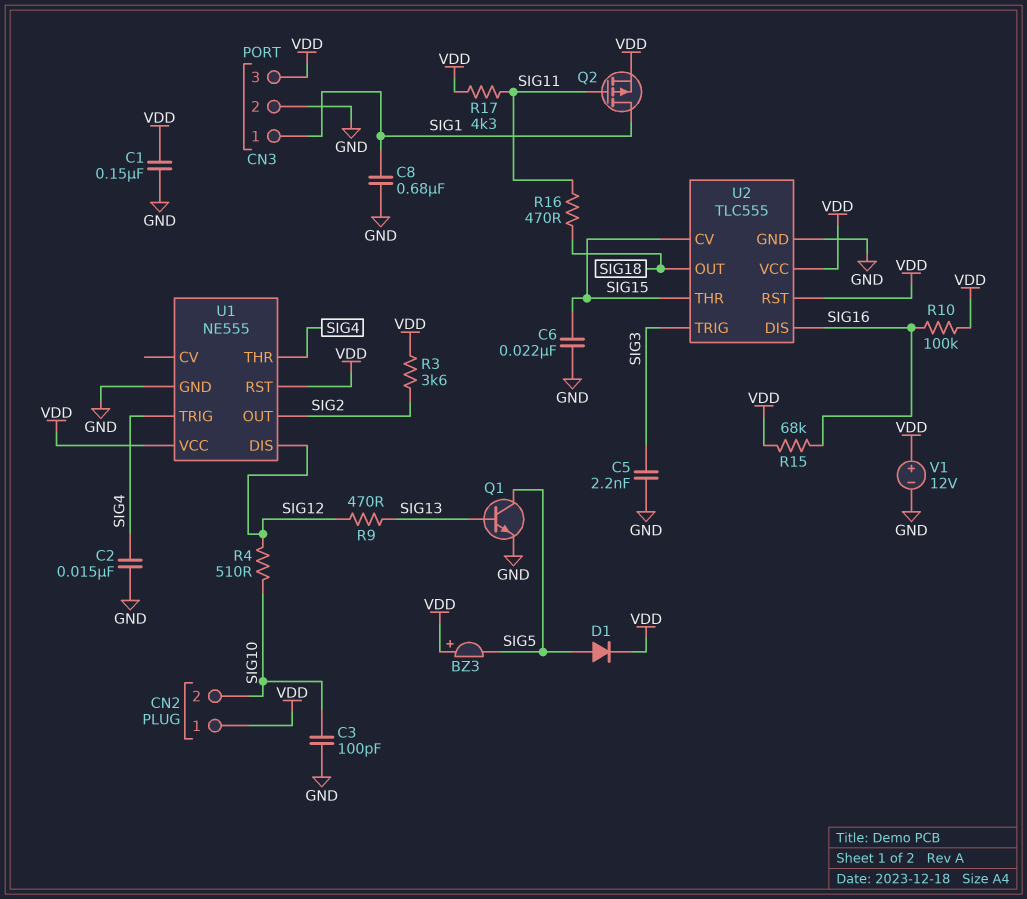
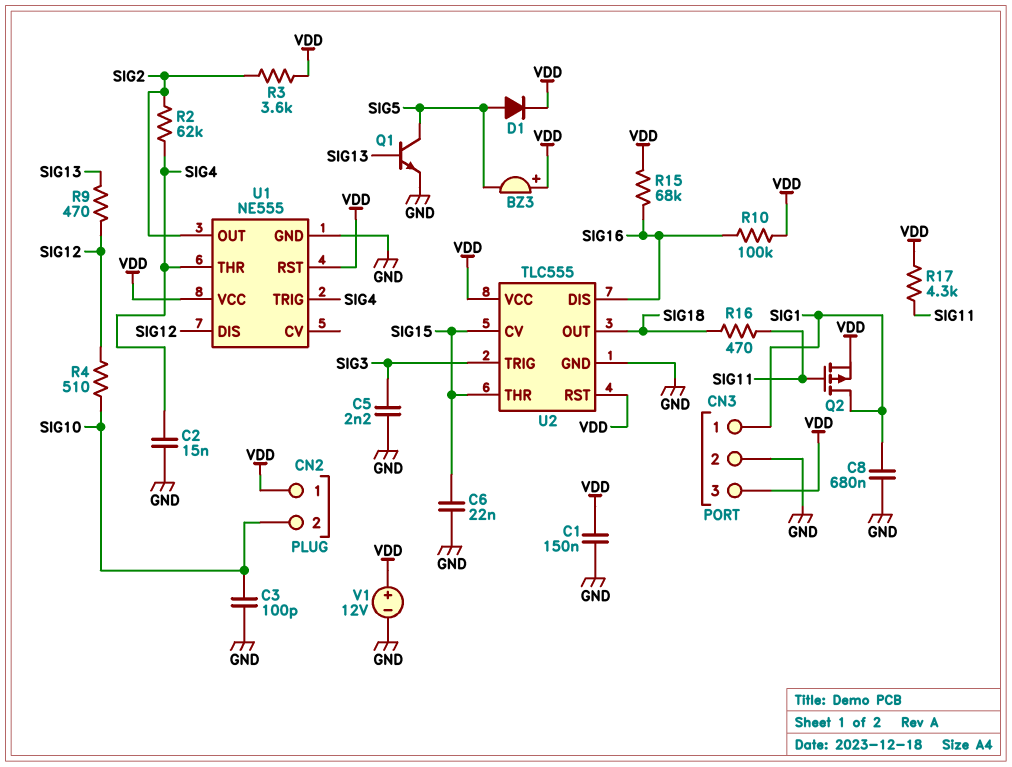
R2: none -> 62k (SIG2, SIG4)

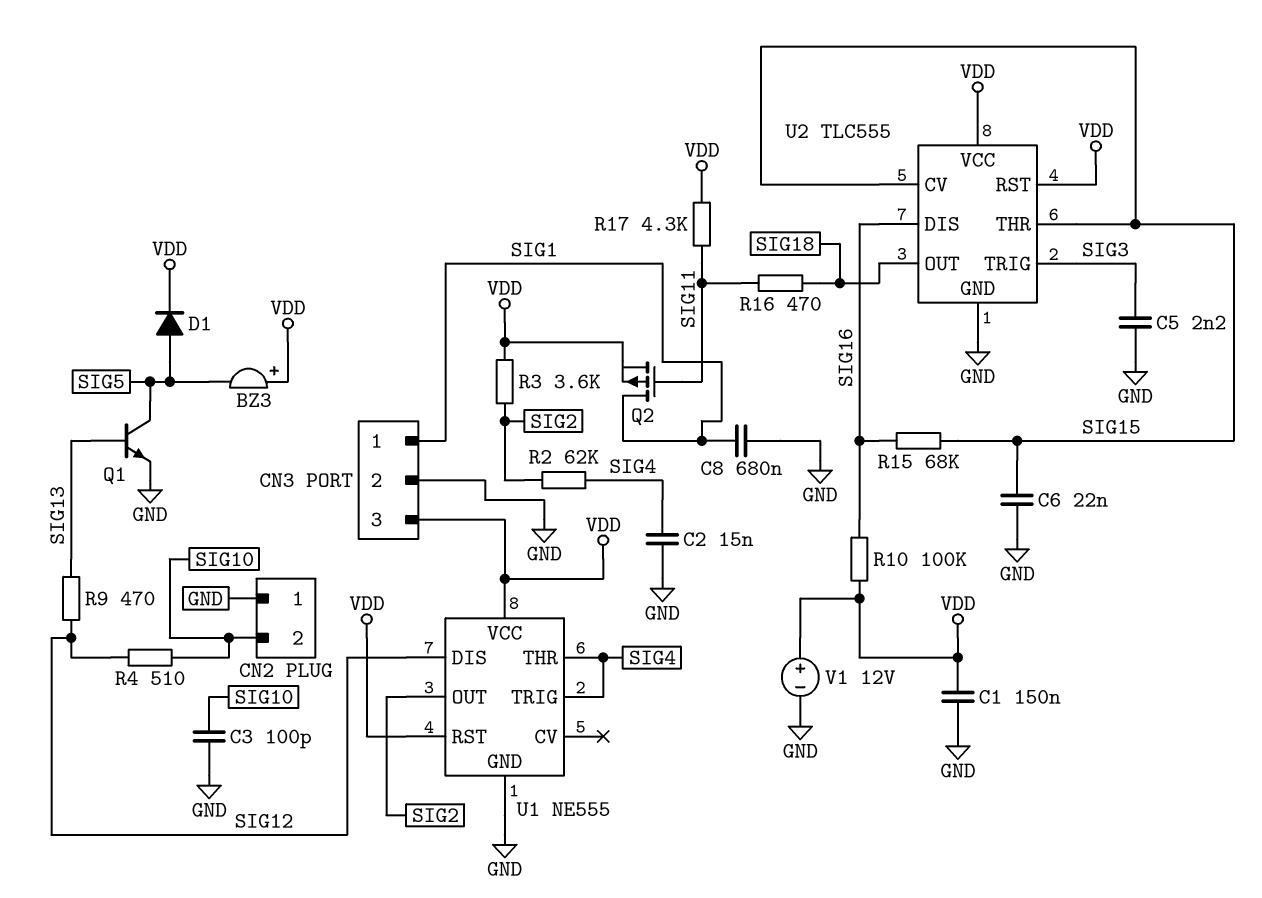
CN2 pin 1: VDD -> GND
R15: 68k (SIG16, VDD) -> 68k (SIG15, SIG16)

